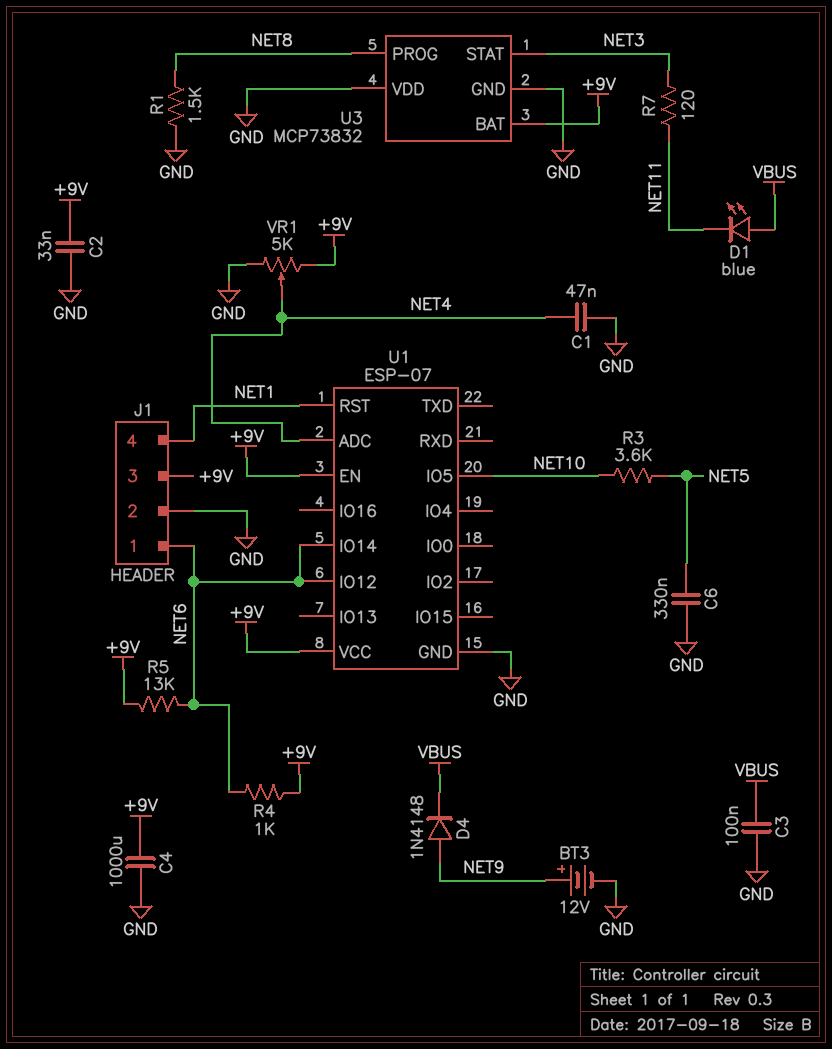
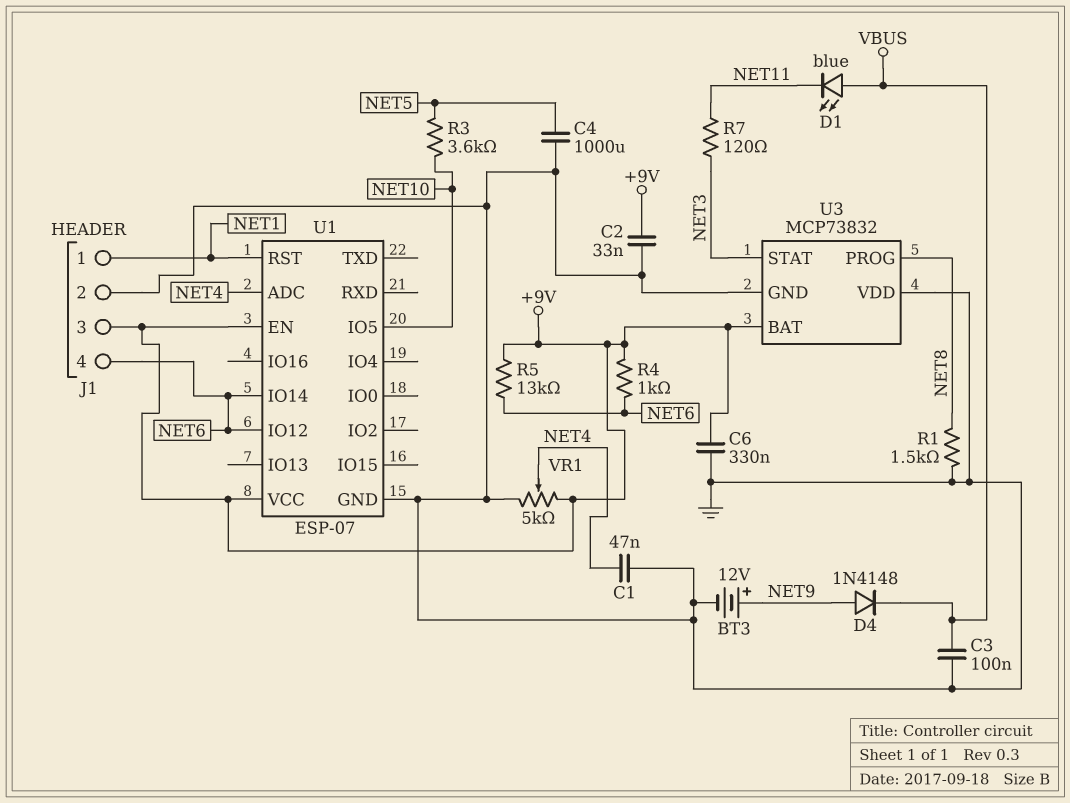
C4: 1000uF (+9V, GND) -> 1000uF (GND, NET5)
C6: 330nF (GND, NET5) -> 330nF (+9V, GND)
J1 pin 1: NET6 -> NET1
J1 pin 4: NET1 -> NET6

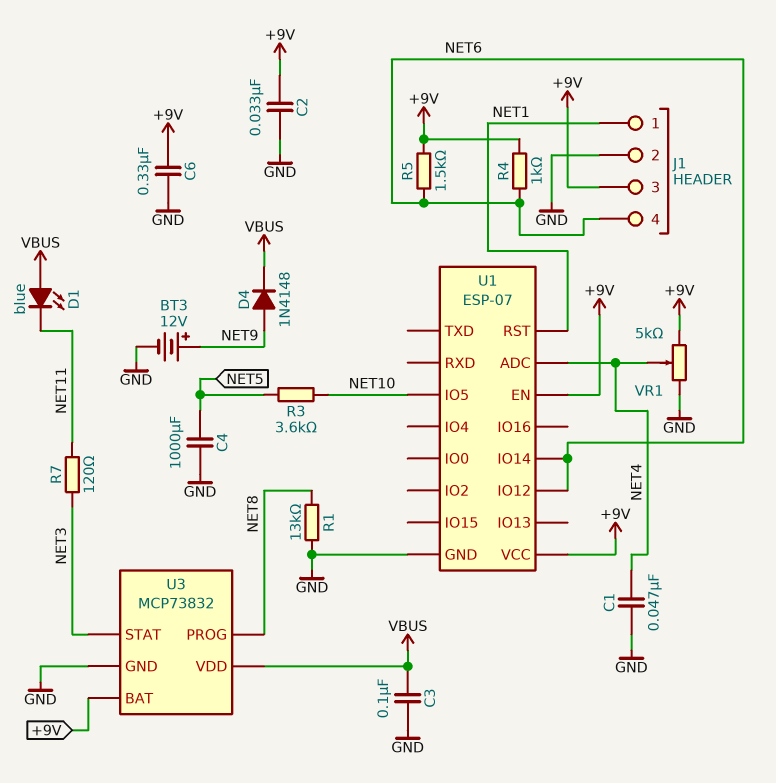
R1: 1.5k (GND, NET8) -> 13k (GND, NET8)
R5: 13k (+9V, NET6) -> 1.5k (+9V, NET6)
U3 pin VDD: GND -> VBUS

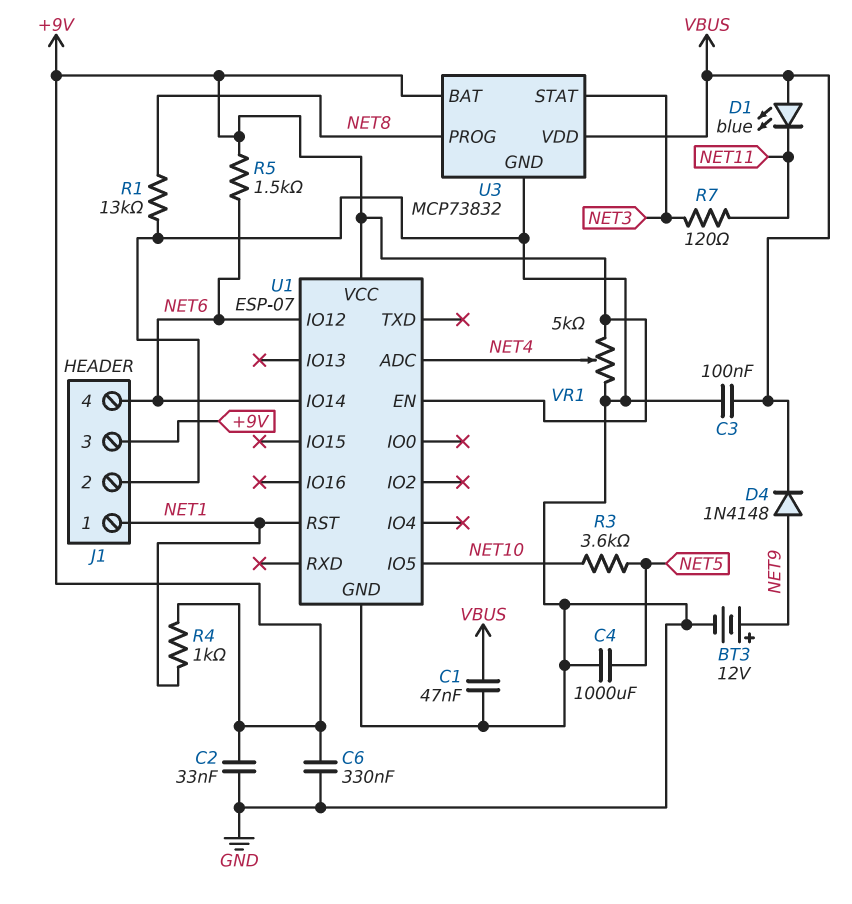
C1: 47nF (GND, NET4) -> 47nF (GND, VBUS)
R4: 1k (+9V, NET6) -> 1k (+9V, NET1)

